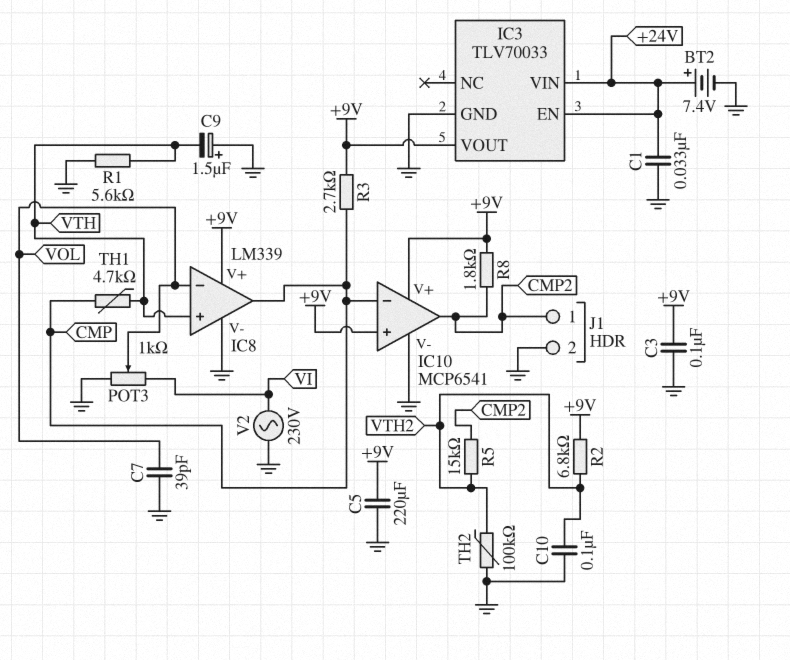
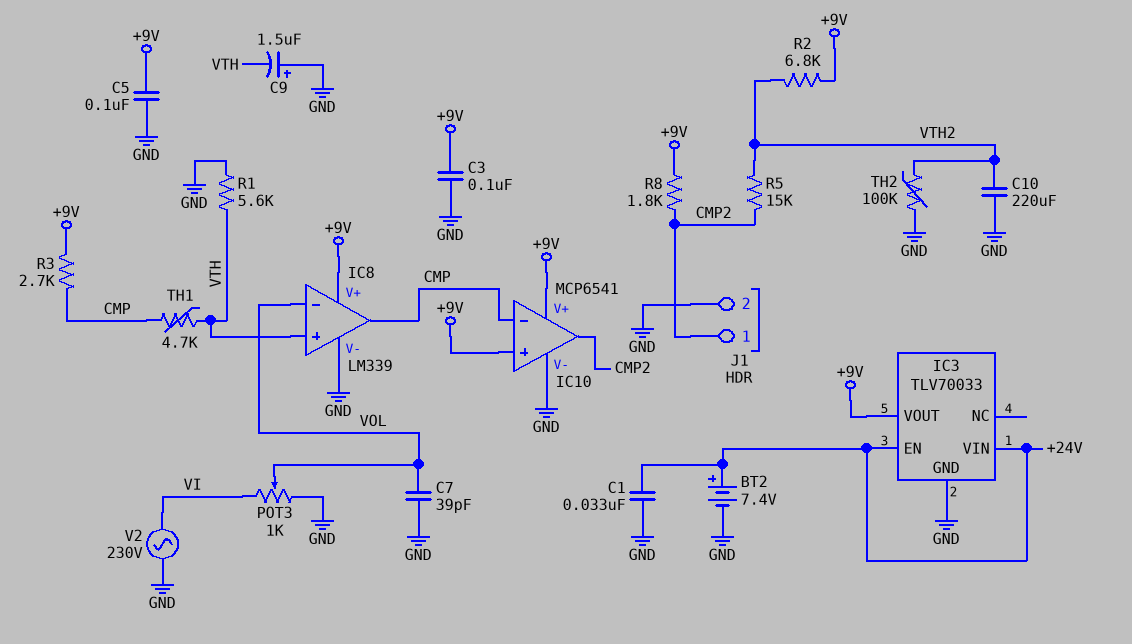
C5: 220uF (+9V, GND) -> 100nF (+9V, GND)
C10: 100nF (GND, VTH2) -> 220uF (GND, VTH2)

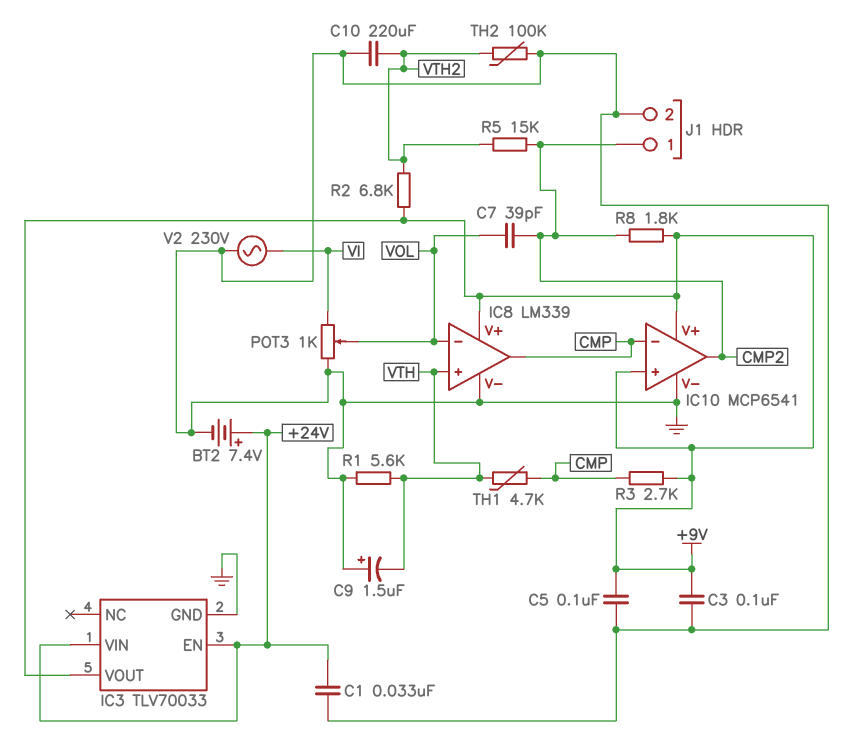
C7: 39pF (GND, VOL) -> 39pF (CMP2, VOL)

